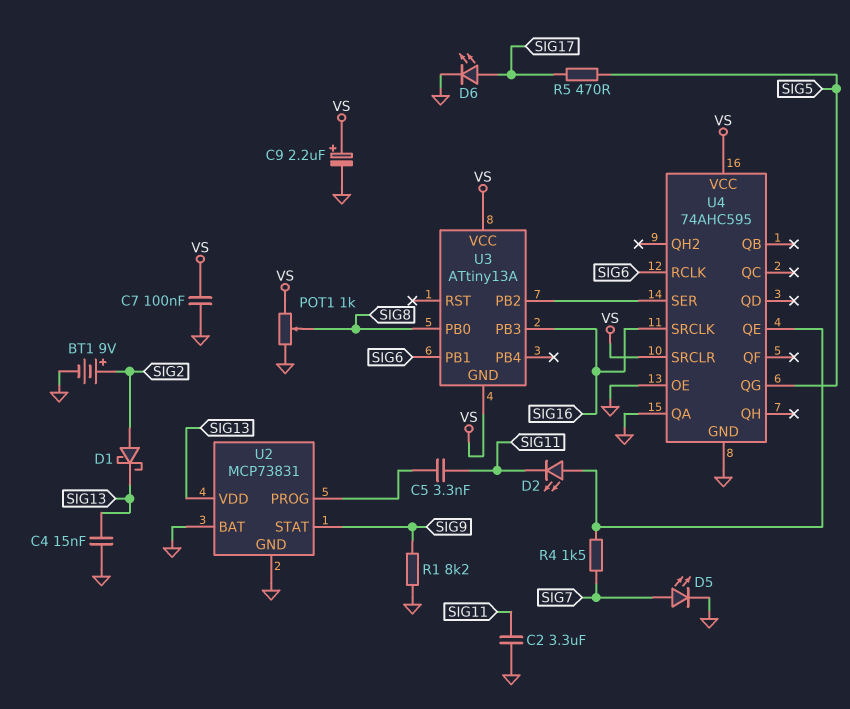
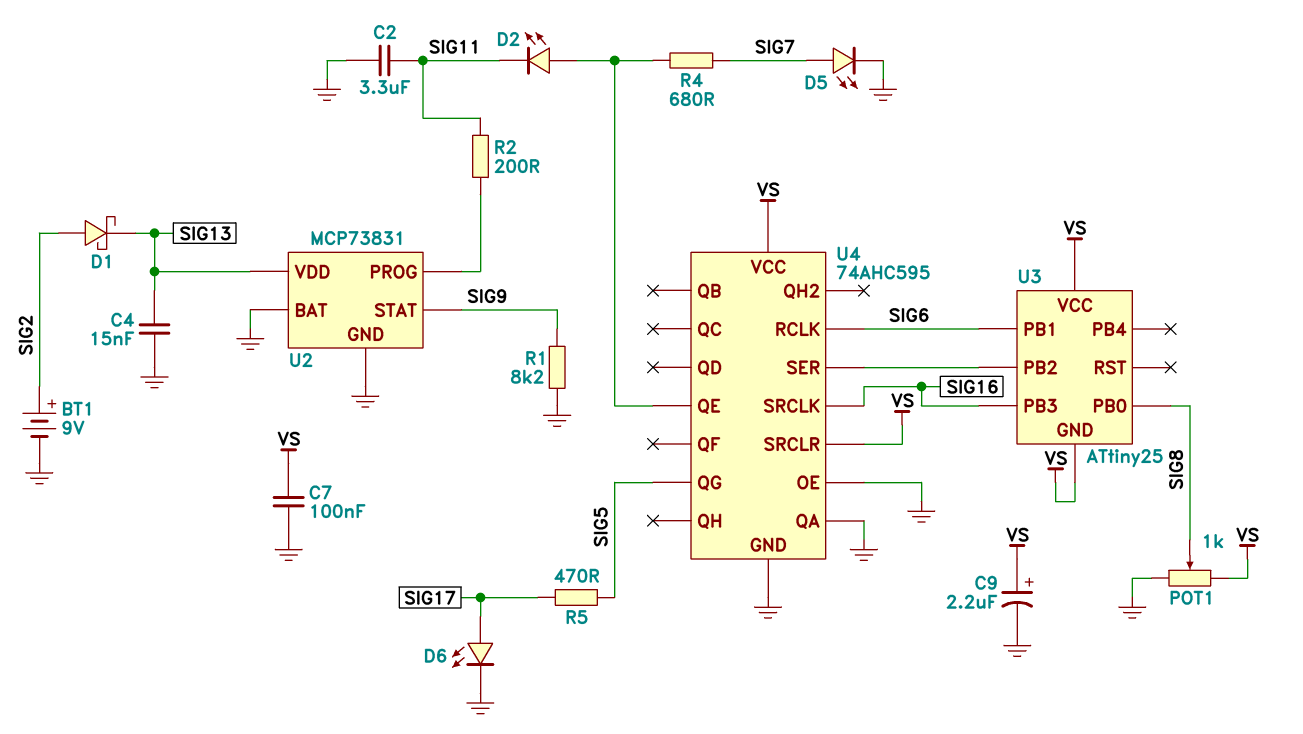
C5: 3.3nF (SIG11, U2/PROG) -> none
R2: none -> 200 (SIG11, U2/PROG)
R4: 1.5k (SIG7, U4/QE) -> 680 (SIG7, U4/QE)
U3: ATtiny13A -> ATtiny25

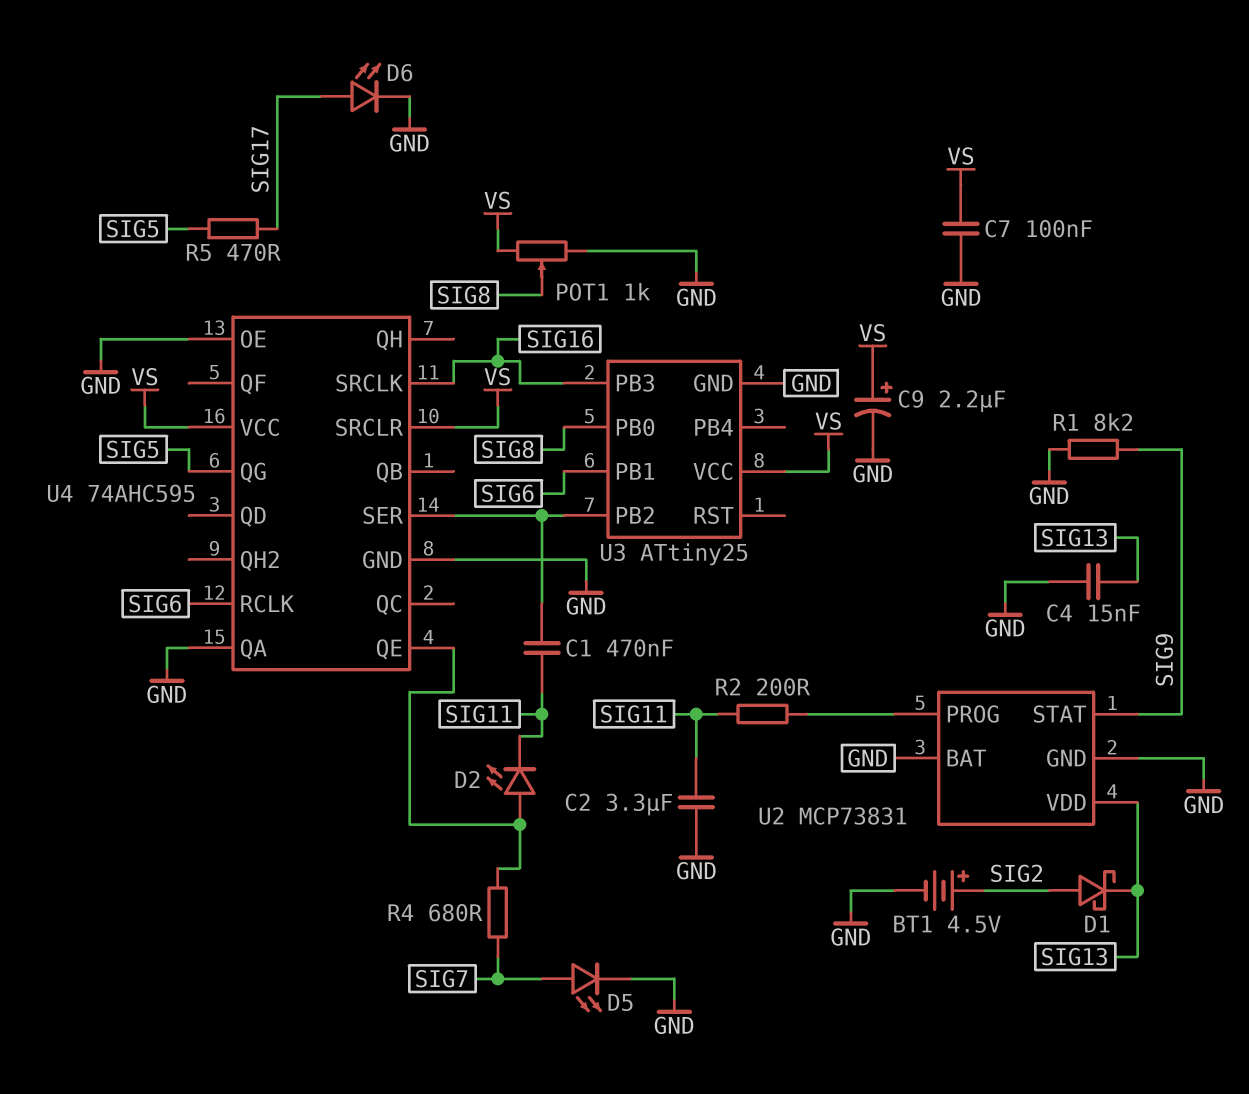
BT1: 9V (plus SIG2, minus GND) -> 4.5V (plus SIG2, minus GND)
C1: none -> 470nF (SIG11, U3/PB2)
U3 pin GND: VS -> GND

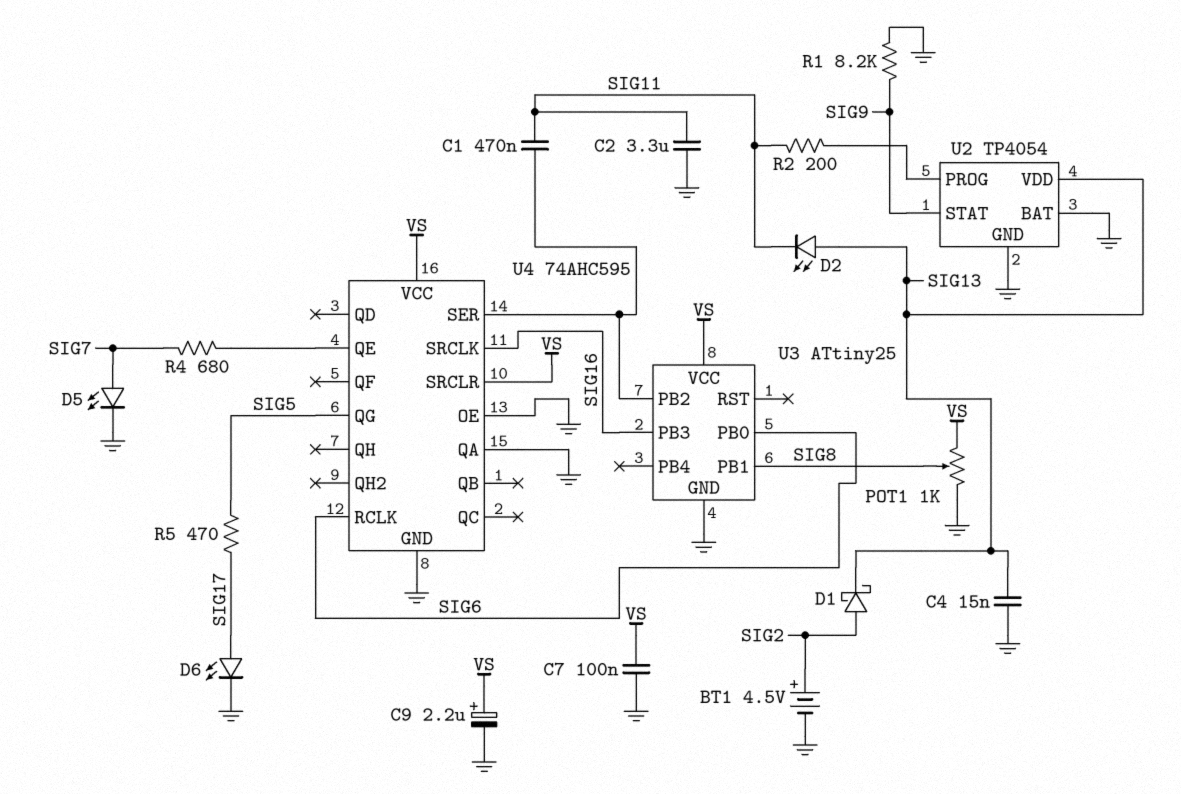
D2: LED (A U4/QE, K SIG11) -> LED (A SIG13, K SIG11)
U2: MCP73831 -> TP4054
U3 pin PB0: SIG8 -> SIG6
U3 pin PB1: SIG6 -> SIG8

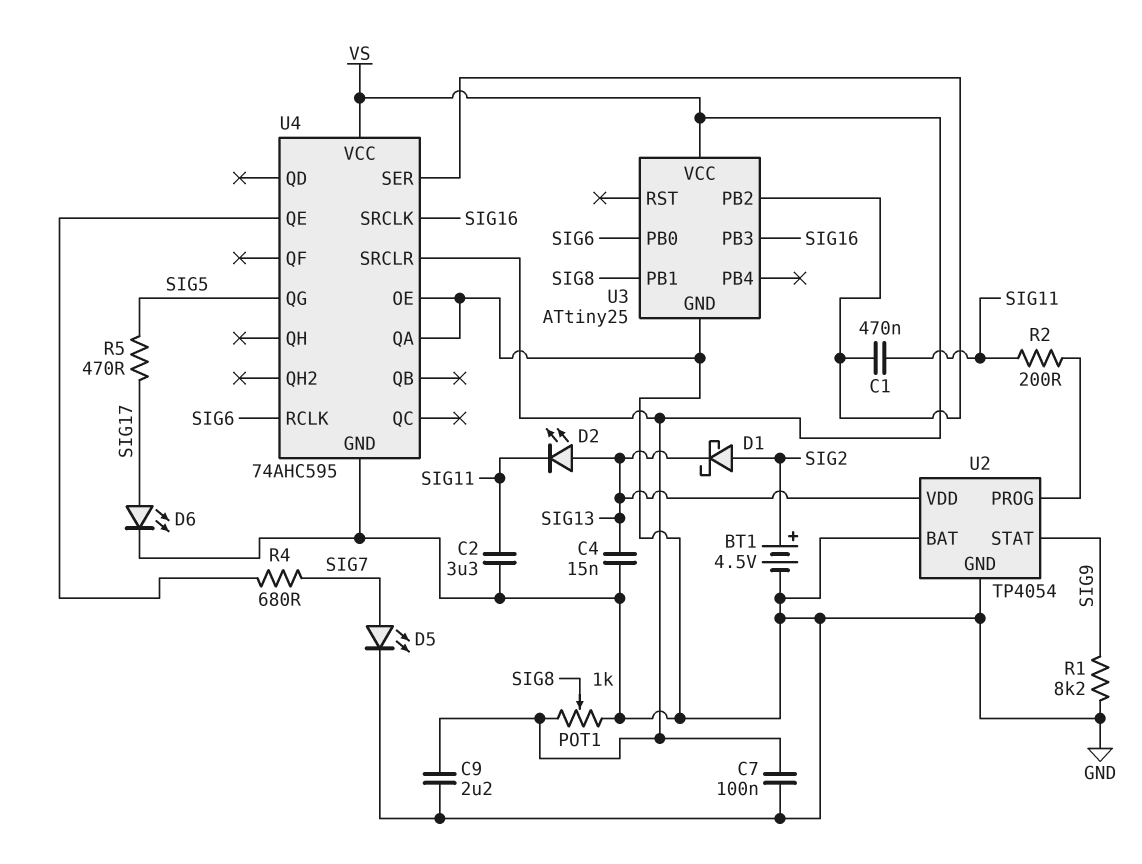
C9: 2.2uF (plus VS, minus GND) -> 2.2uF (GND, VS)

